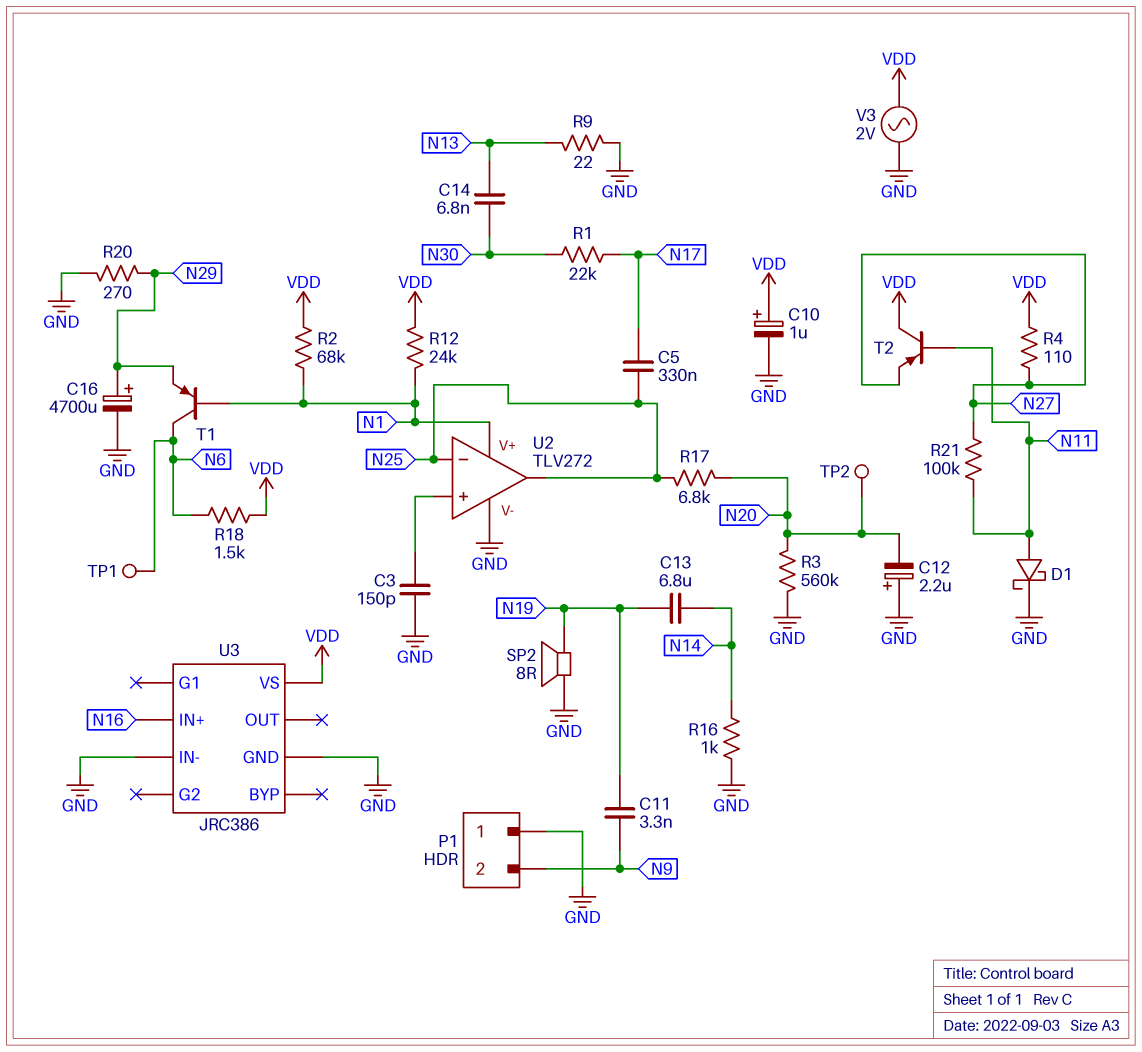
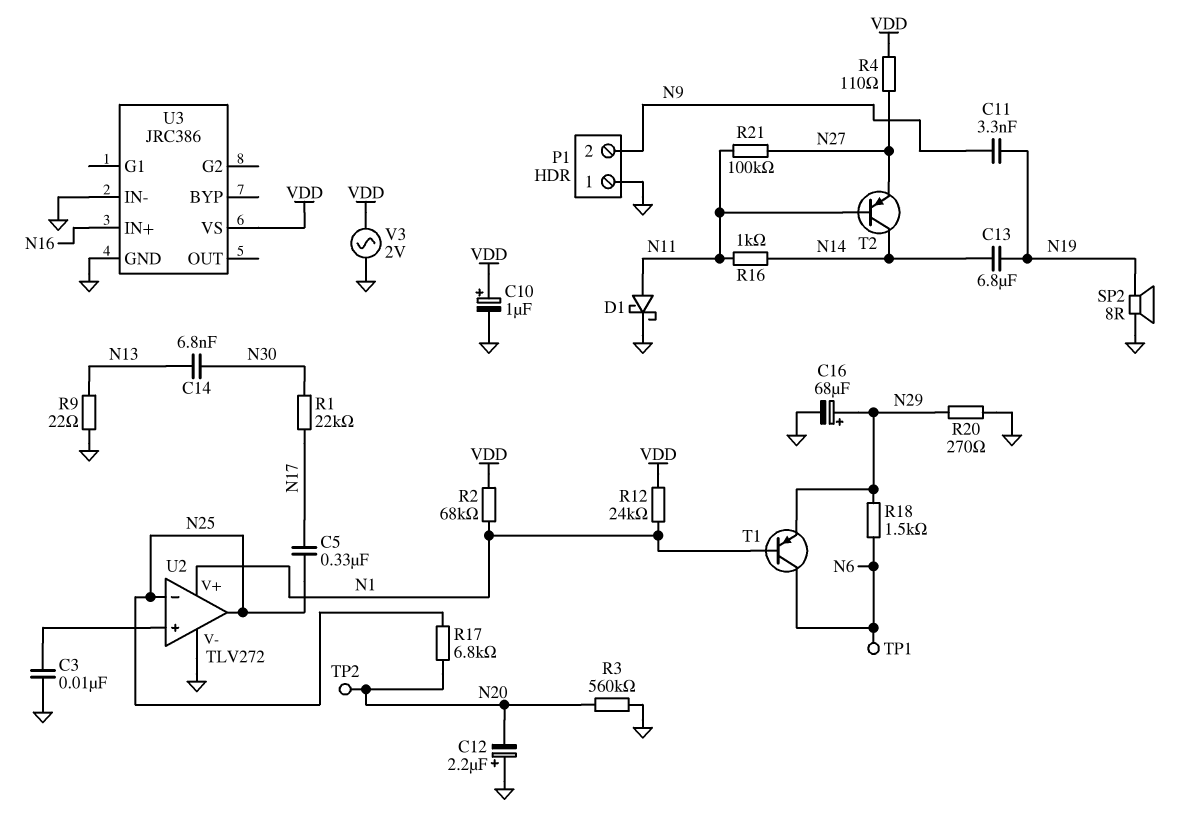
C3: 150pF (GND, U2/in+) -> 10nF (GND, U2/in+)
C16: 4700uF (plus N29, minus GND) -> 68uF (plus N29, minus GND)
R16: 1k (GND, N14) -> 1k (N11, N14)
R18: 1.5k (N6, VDD) -> 1.5k (N6, N29)
T2: PNP (B N11, C VDD, E N27) -> PNP (B N11, C N14, E N27)

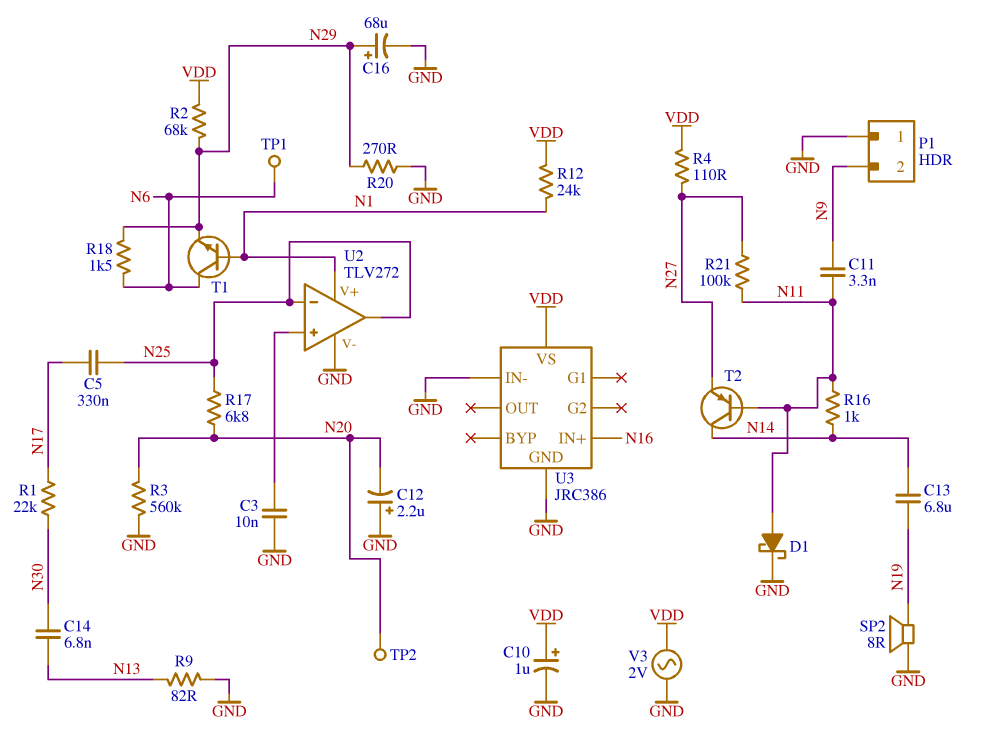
C11: 3.3nF (N9, N19) -> 3.3nF (N9, N11)
R2: 68k (N1, VDD) -> 68k (N29, VDD)
R9: 22 (GND, N13) -> 82 (GND, N13)
T1: PNP (B N1, C N6, E N29) -> NPN (B N1, C N6, E N29)

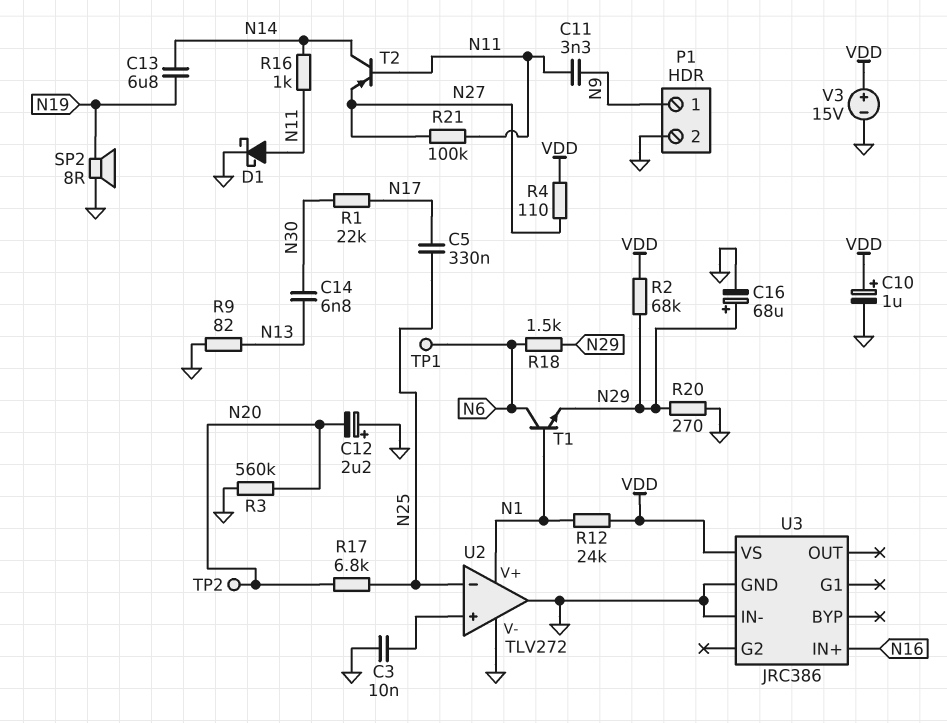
P1 pin 1: GND -> N9
P1 pin 2: N9 -> GND
U2 pin out: N25 -> GND
V3: AC 2V (GND, VDD) -> 15V (plus VDD, minus GND)

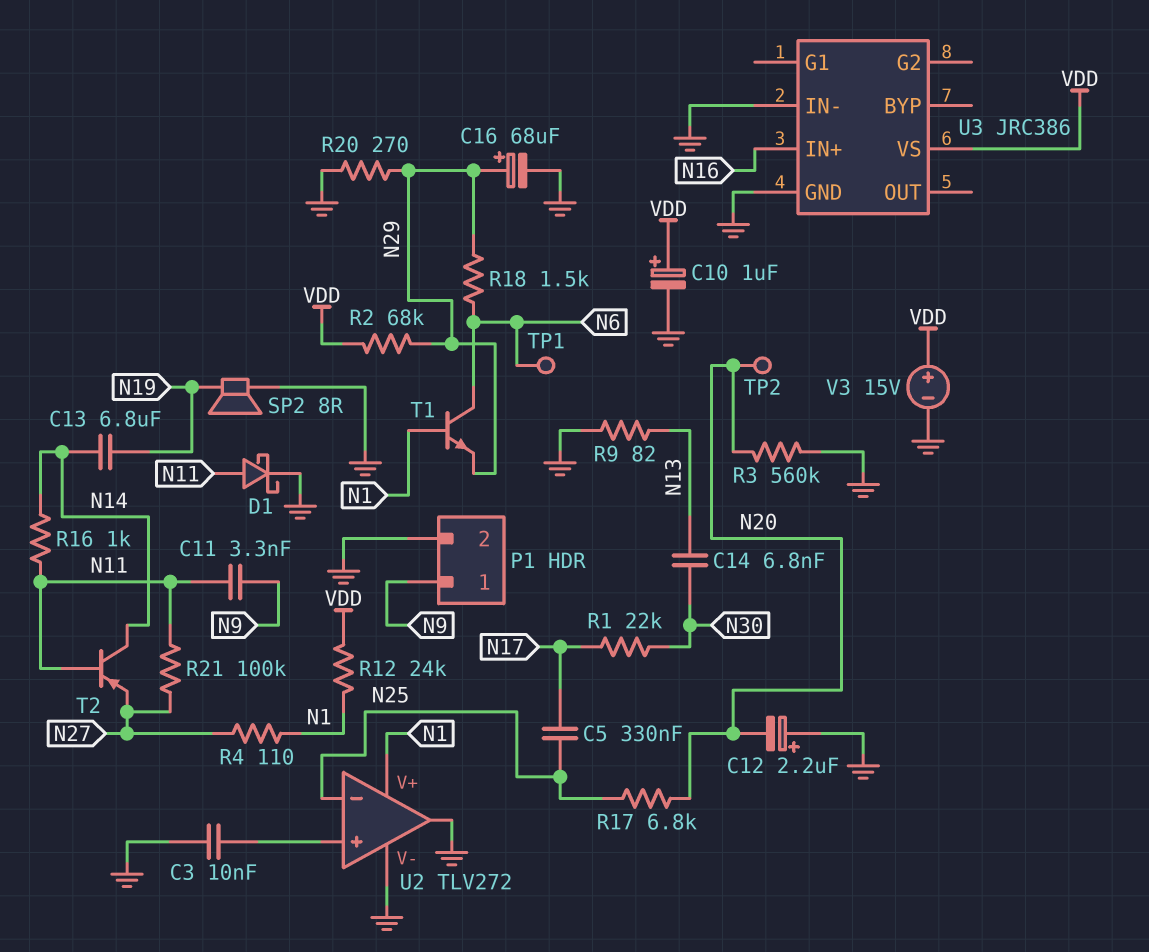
R4: 110 (N27, VDD) -> 110 (N1, N27)

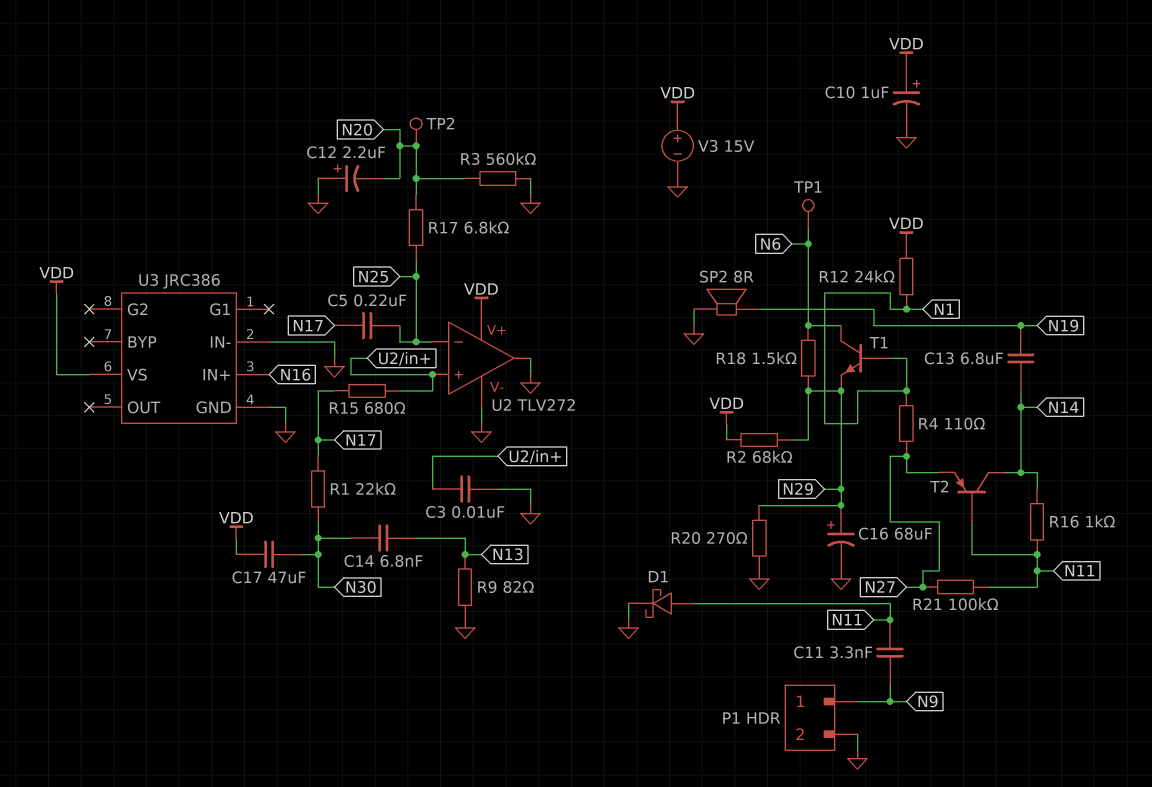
C5: 330nF (N17, N25) -> 220nF (N17, N25)
C17: none -> 47uF (N30, VDD)
R15: none -> 680 (N17, U2/in+)
U2 pin V+: N1 -> VDD

